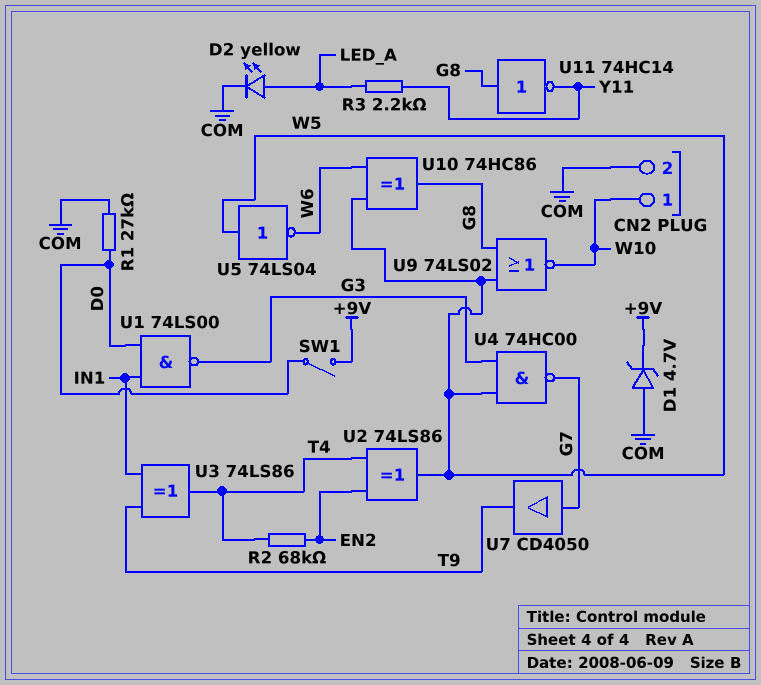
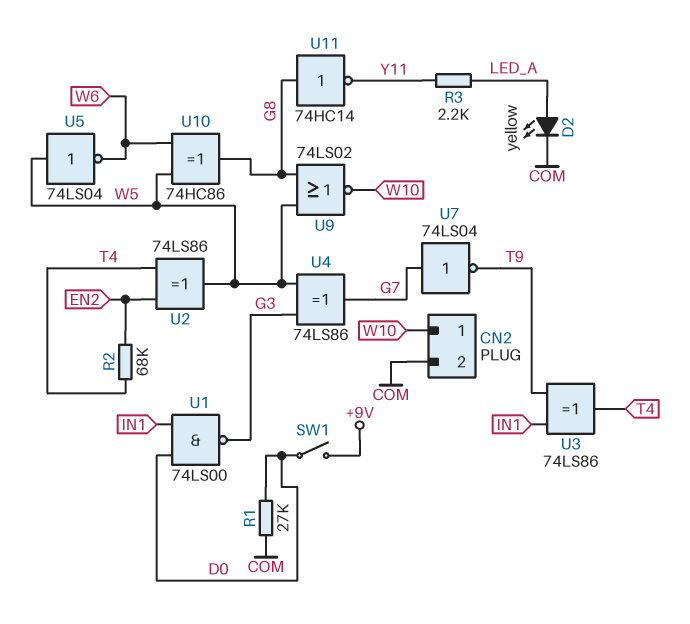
D1: zener 4.7V (A COM, K +9V) -> none
U4: NAND 74HC00 (in G3, in W5, out G7) -> XOR 74LS86 (in G3, in W5, out G7)
U7: buffer CD4050 (in G7, out T9) -> NOT 74LS04 (in G7, out T9)

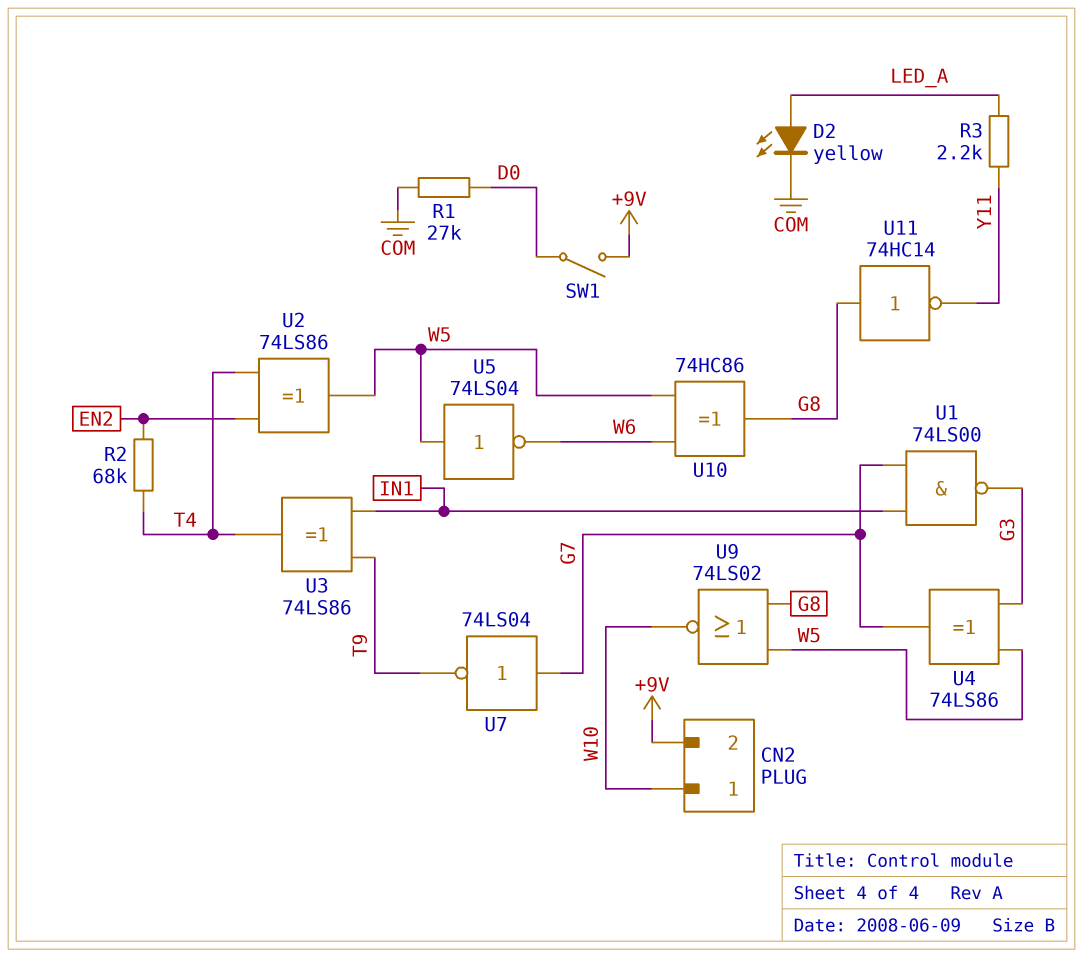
CN2 pin 2: COM -> +9V
U1: NAND 74LS00 (in D0, in IN1, out G3) -> NAND 74LS00 (in G7, in IN1, out G3)

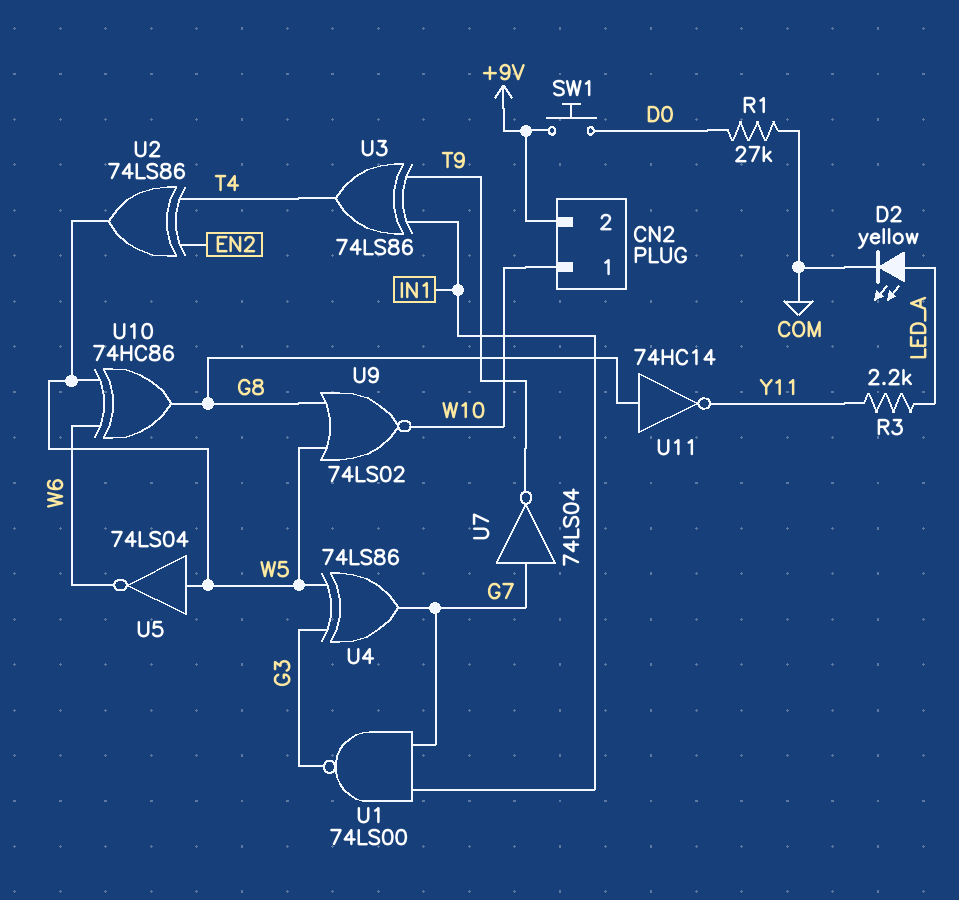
R2: 68k (EN2, T4) -> none
SW1: switch (+9V, D0) -> button (+9V, D0)

